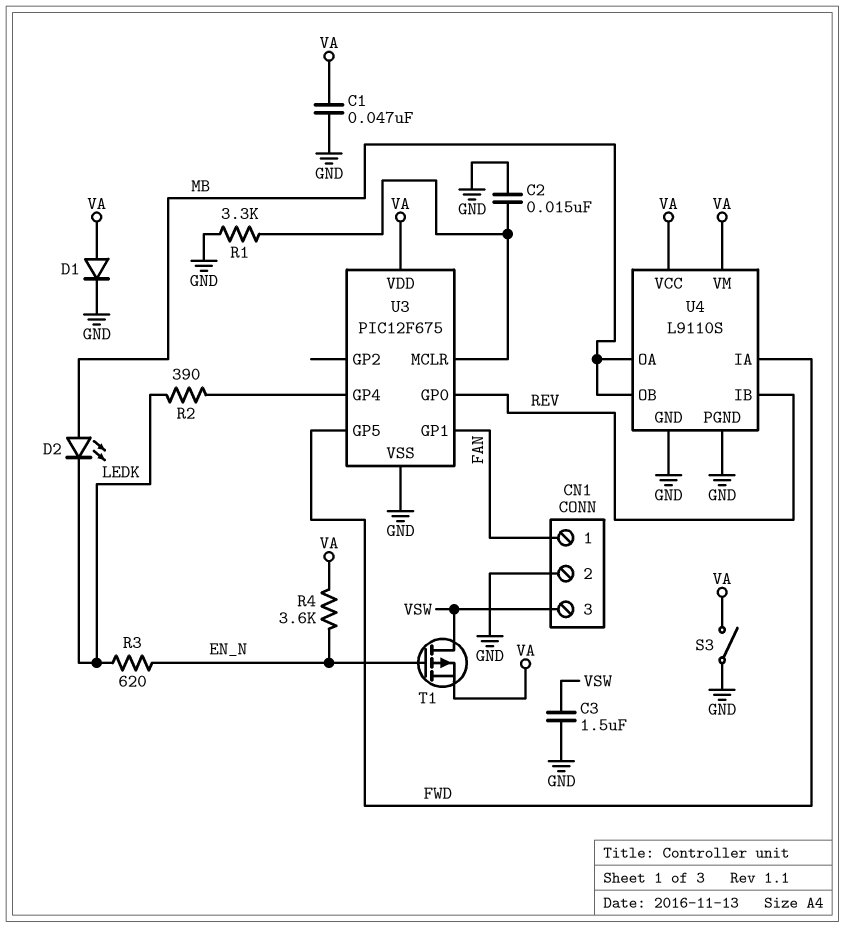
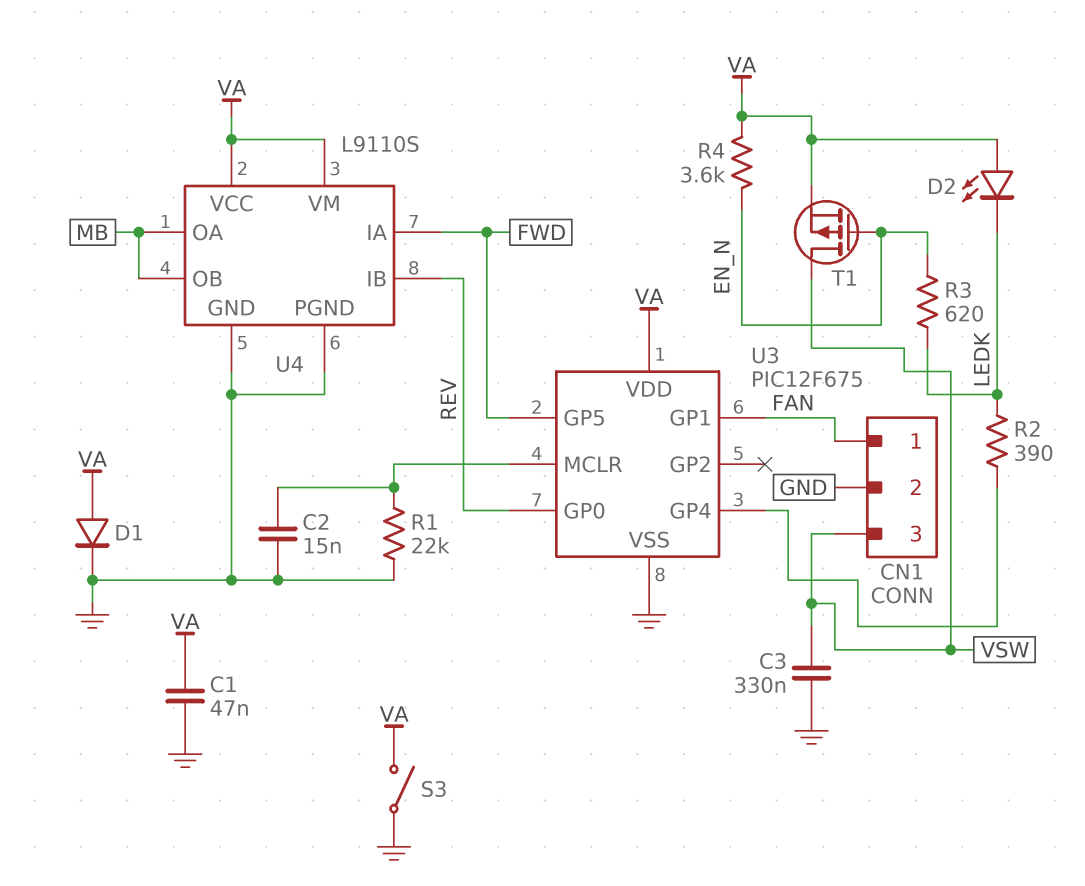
C3: 1.5uF (GND, VSW) -> 330nF (GND, VSW)
D2: LED (A MB, K LEDK) -> LED (A VA, K LEDK)
R1: 3.3k (GND, U3/MCLR) -> 22k (GND, U3/MCLR)

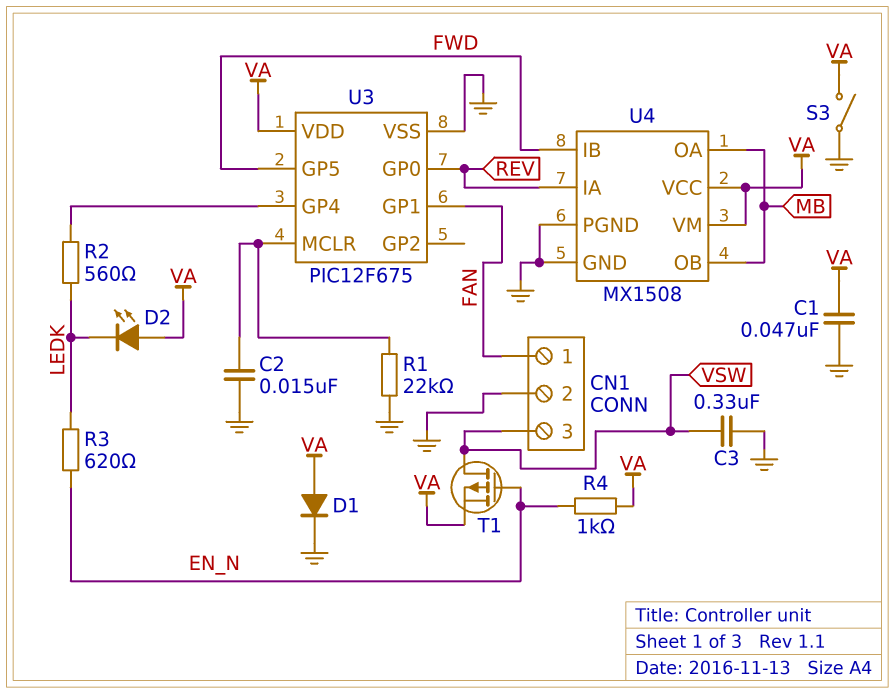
R2: 390 (LEDK, U3/GP4) -> 560 (LEDK, U3/GP4)
R4: 3.6k (EN_N, VA) -> 1k (EN_N, VA)
U4: L9110S -> MX1508
U4 pin IA: FWD -> REV
U4 pin IB: REV -> FWD

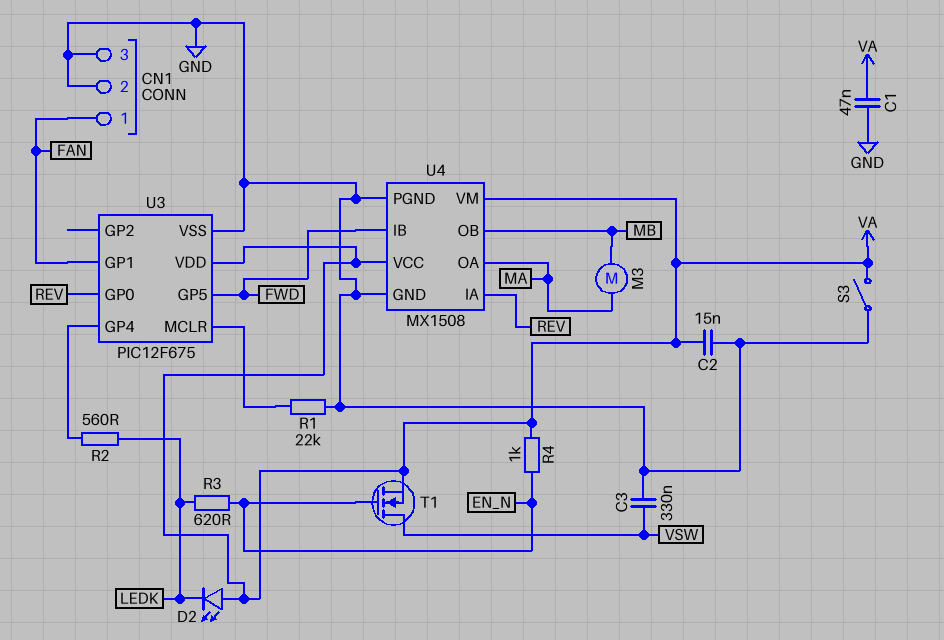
C2: 15nF (GND, U3/MCLR) -> 15nF (GND, VA)
CN1 pin 3: VSW -> GND
D1: diode (A VA, K GND) -> none
M3: none -> motor (MA, MB)
T1: PMOS (G EN_N, D VSW, S VA) -> NMOS (G EN_N, D VSW, S VA)
U4 pin OA: MB -> MA

